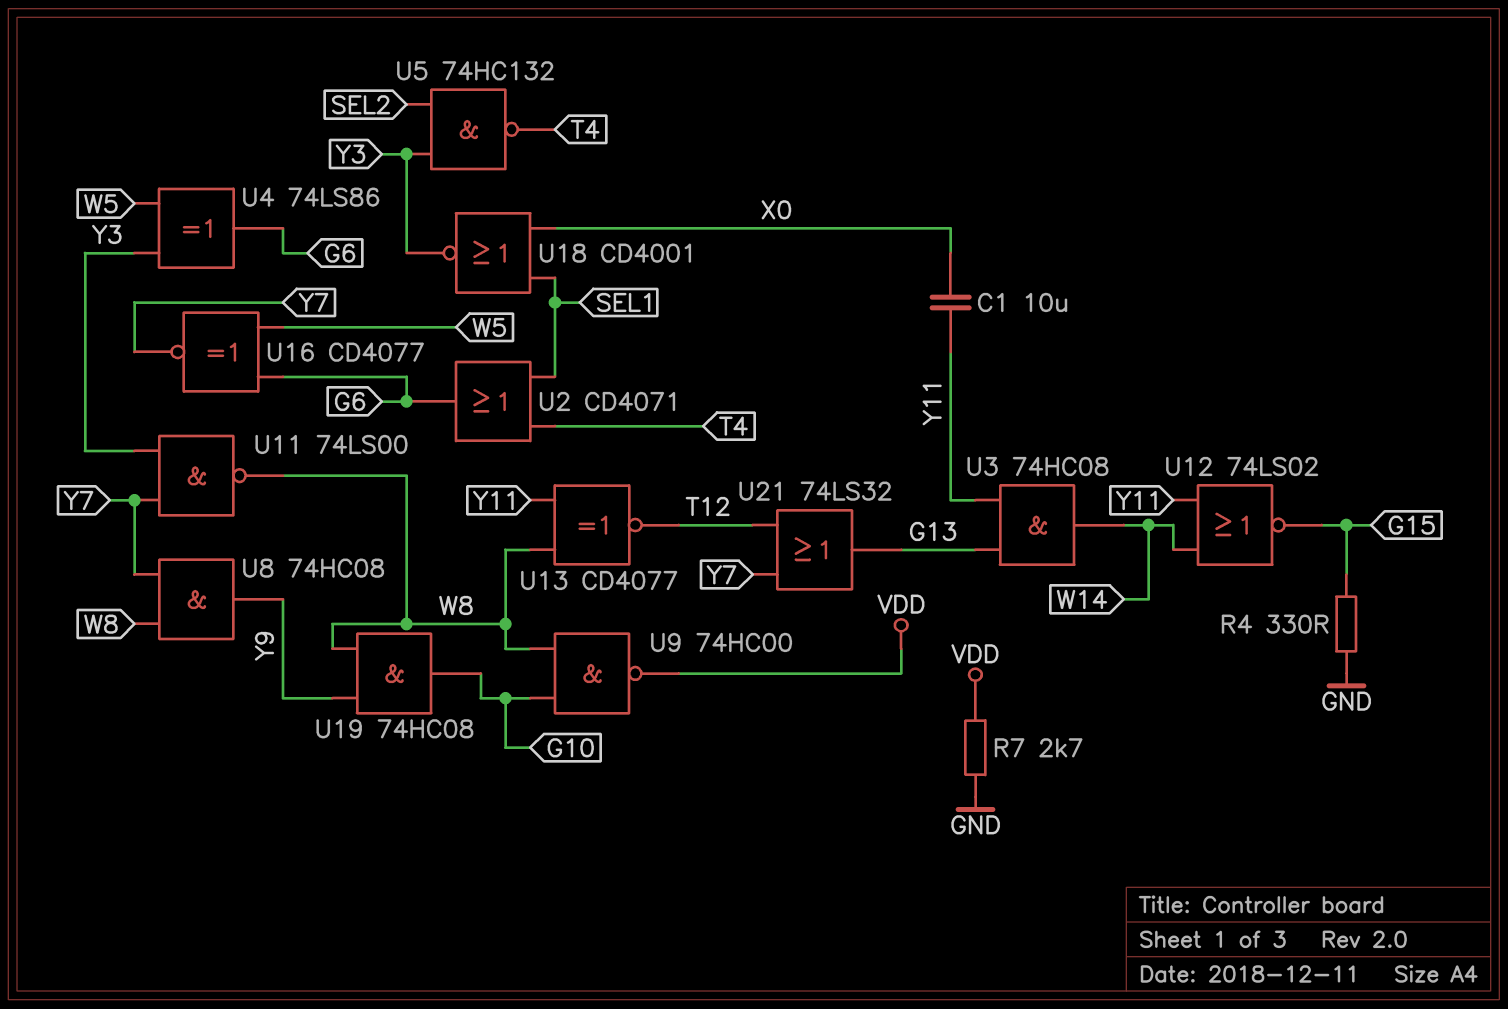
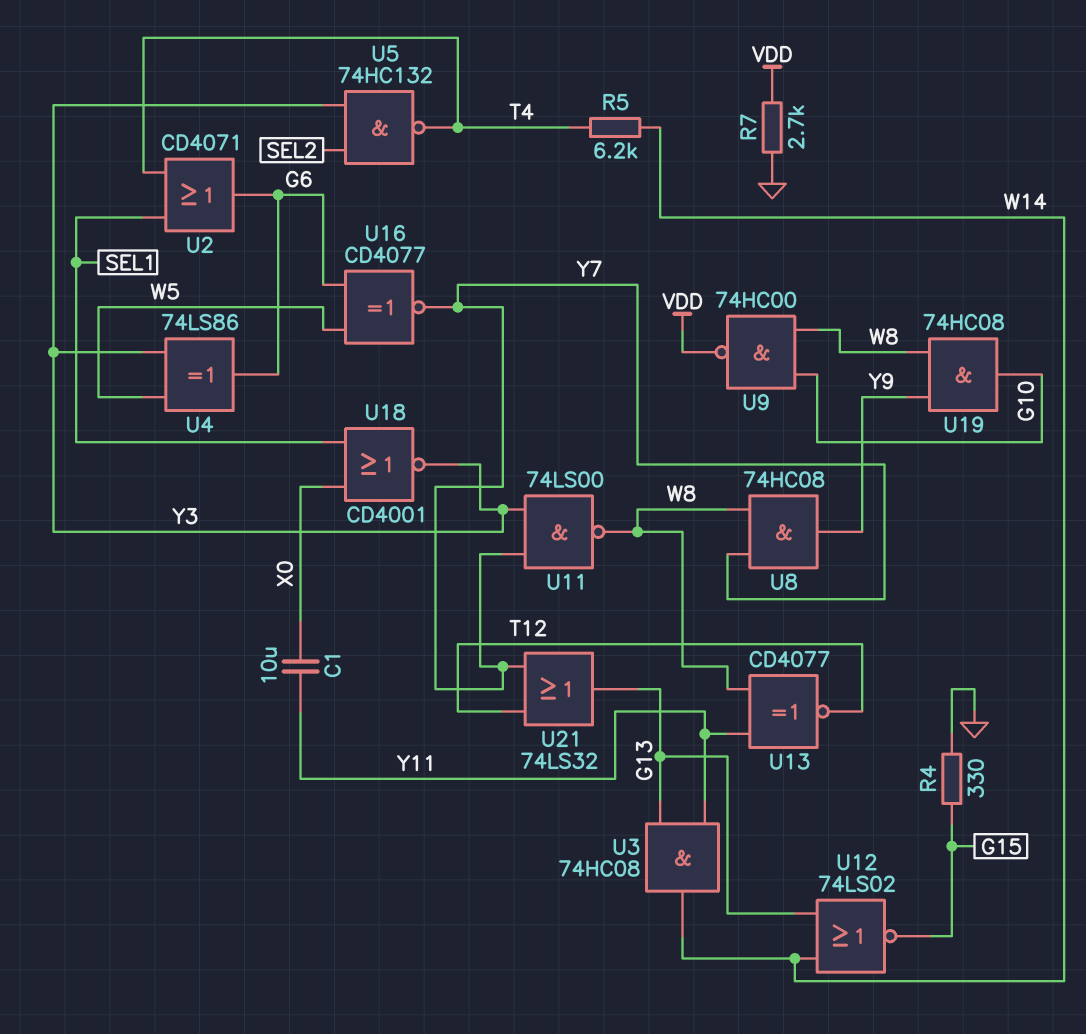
R5: none -> 6.2k (T4, W14)
U12: NOR 74LS02 (in W14, in Y11, out G15) -> NOR 74LS02 (in G13, in W14, out G15)

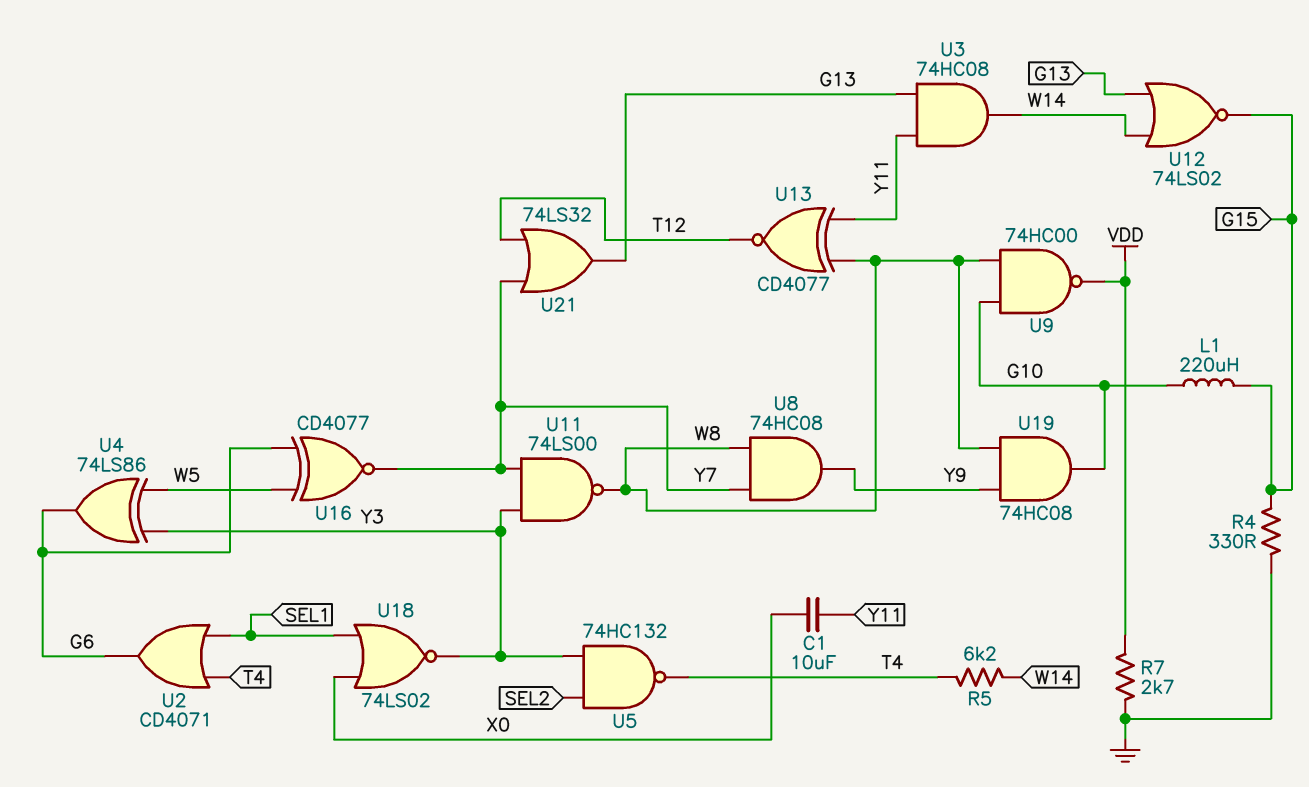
L1: none -> 220uH (G10, G15)
U18: NOR CD4001 (in SEL1, in X0, out Y3) -> NOR 74LS02 (in SEL1, in X0, out Y3)

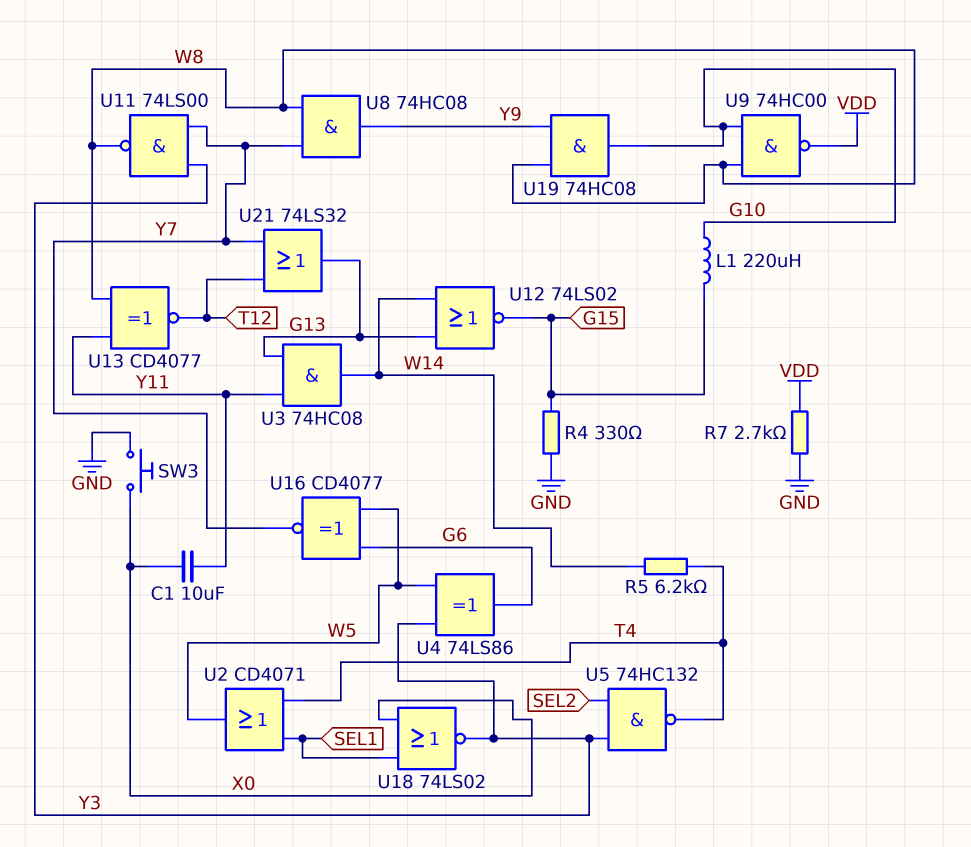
SW3: none -> button (GND, X0)
U2: OR CD4071 (in SEL1, in T4, out G6) -> OR CD4071 (in SEL1, in T4, out W5)

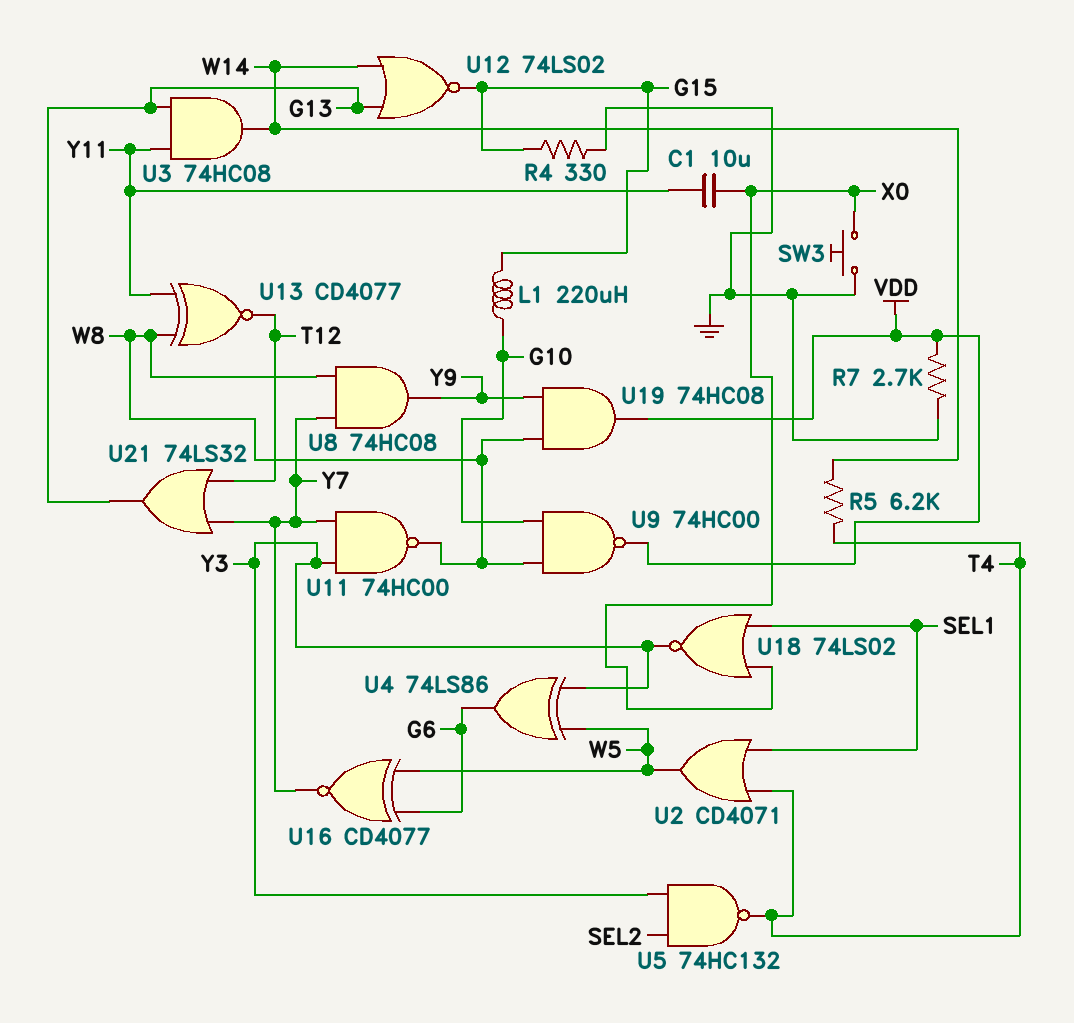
U11: NAND 74LS00 (in Y3, in Y7, out W8) -> NAND 74HC00 (in Y3, in Y7, out W8)
U19: AND 74HC08 (in W8, in Y9, out G10) -> AND 74HC08 (in W8, in Y9, out VDD)

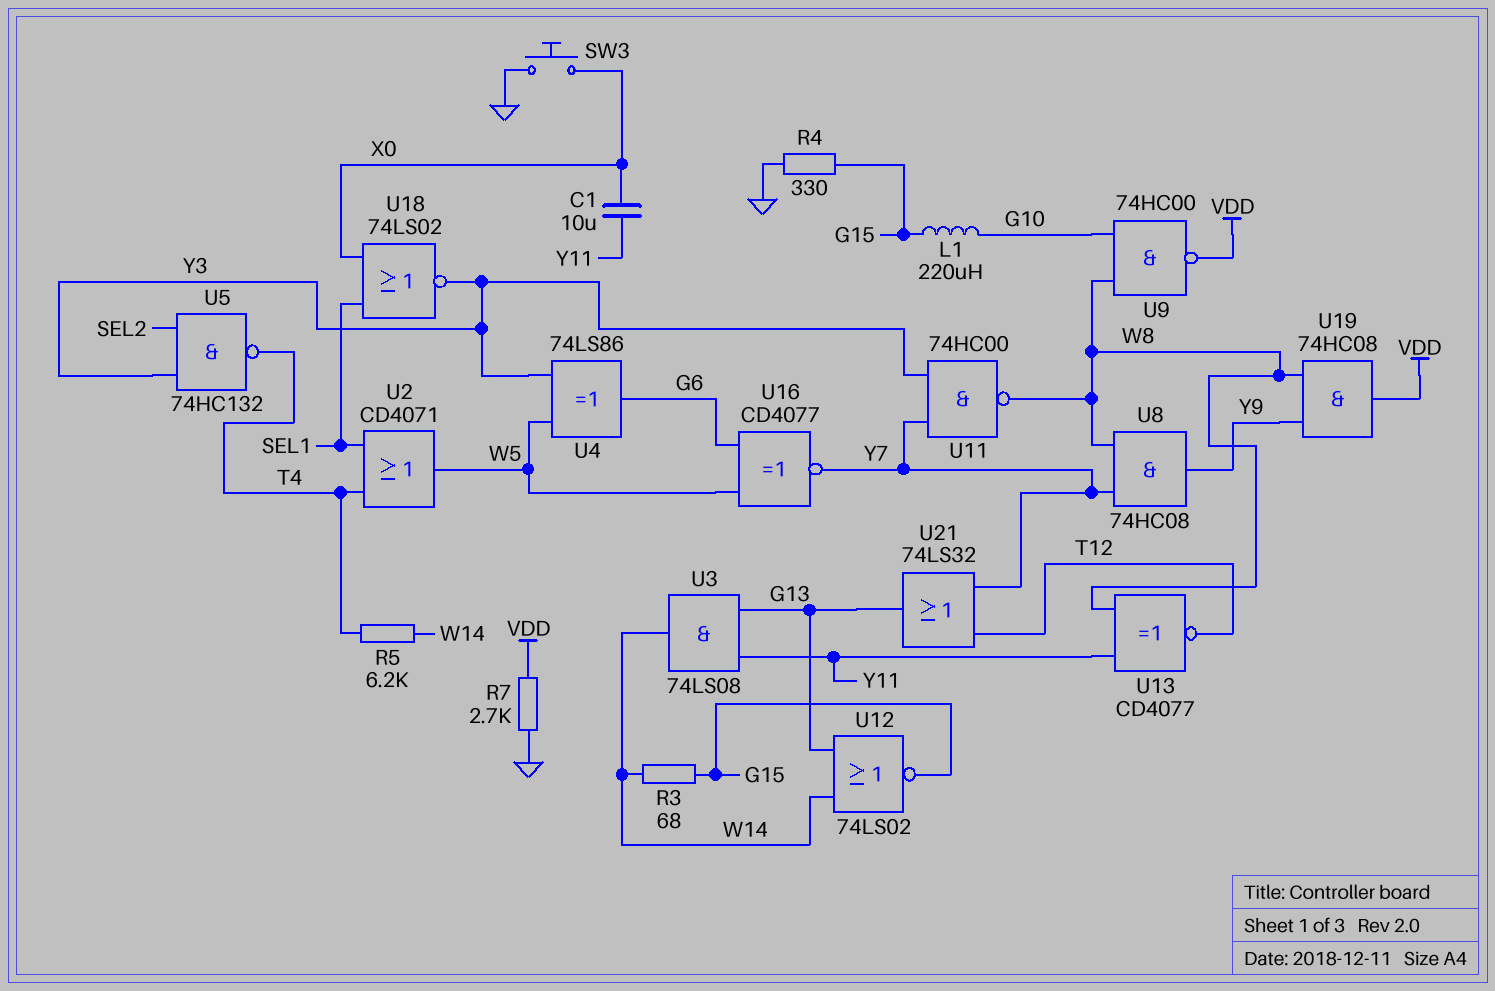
R3: none -> 68 (G15, W14)
U3: AND 74HC08 (in G13, in Y11, out W14) -> AND 74LS08 (in G13, in Y11, out W14)

